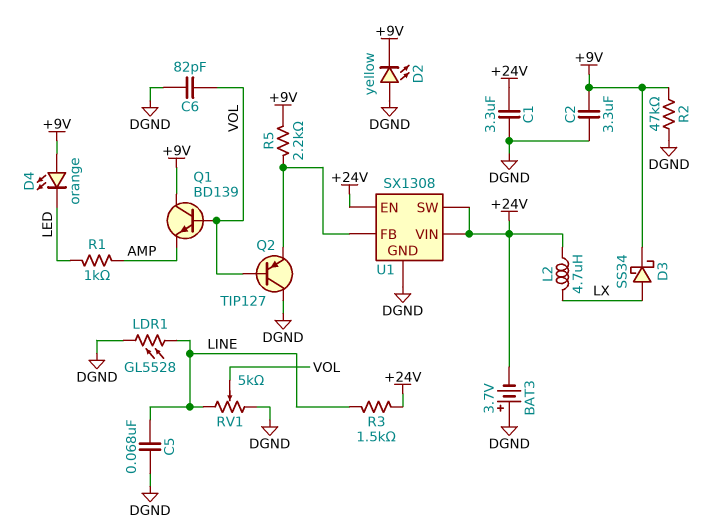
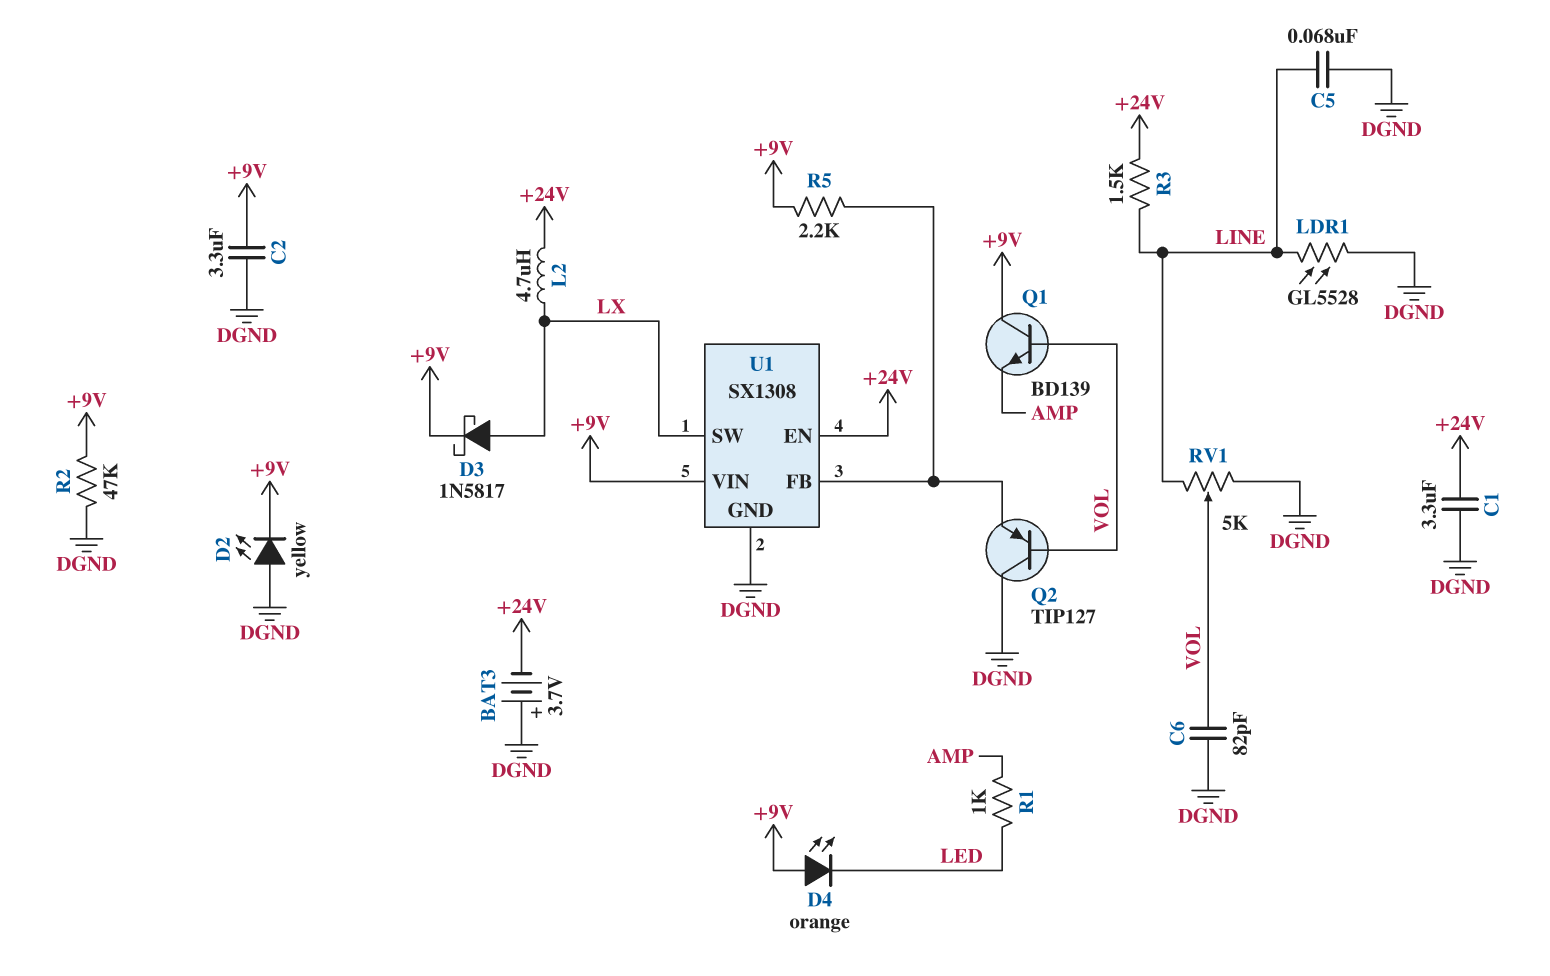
D3: schottky SS34 (A LX, K +9V) -> schottky 1N5817 (A LX, K +9V)
U1 pin SW: +24V -> LX
U1 pin VIN: +24V -> +9V

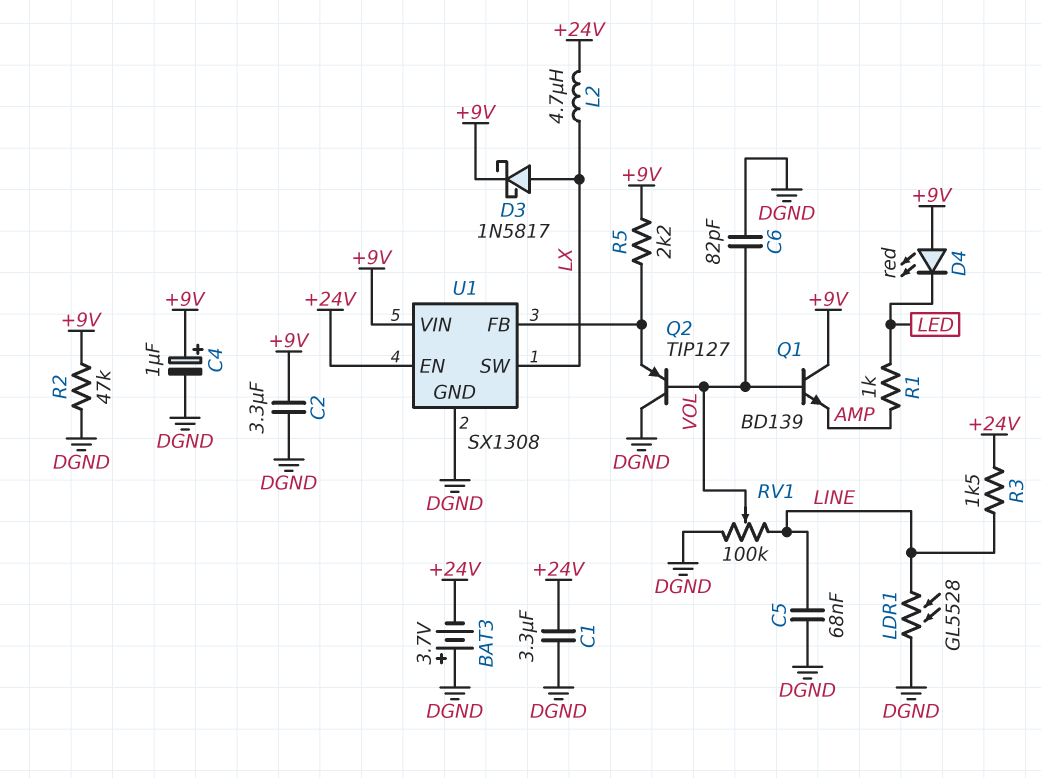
C4: none -> 1uF (plus +9V, minus DGND)
D2: LED yellow (A DGND, K +9V) -> none
D4: LED orange (A +9V, K LED) -> LED red (A +9V, K LED)
RV1: 5k (DGND, LINE, wiper VOL) -> 100k (DGND, LINE, wiper VOL)

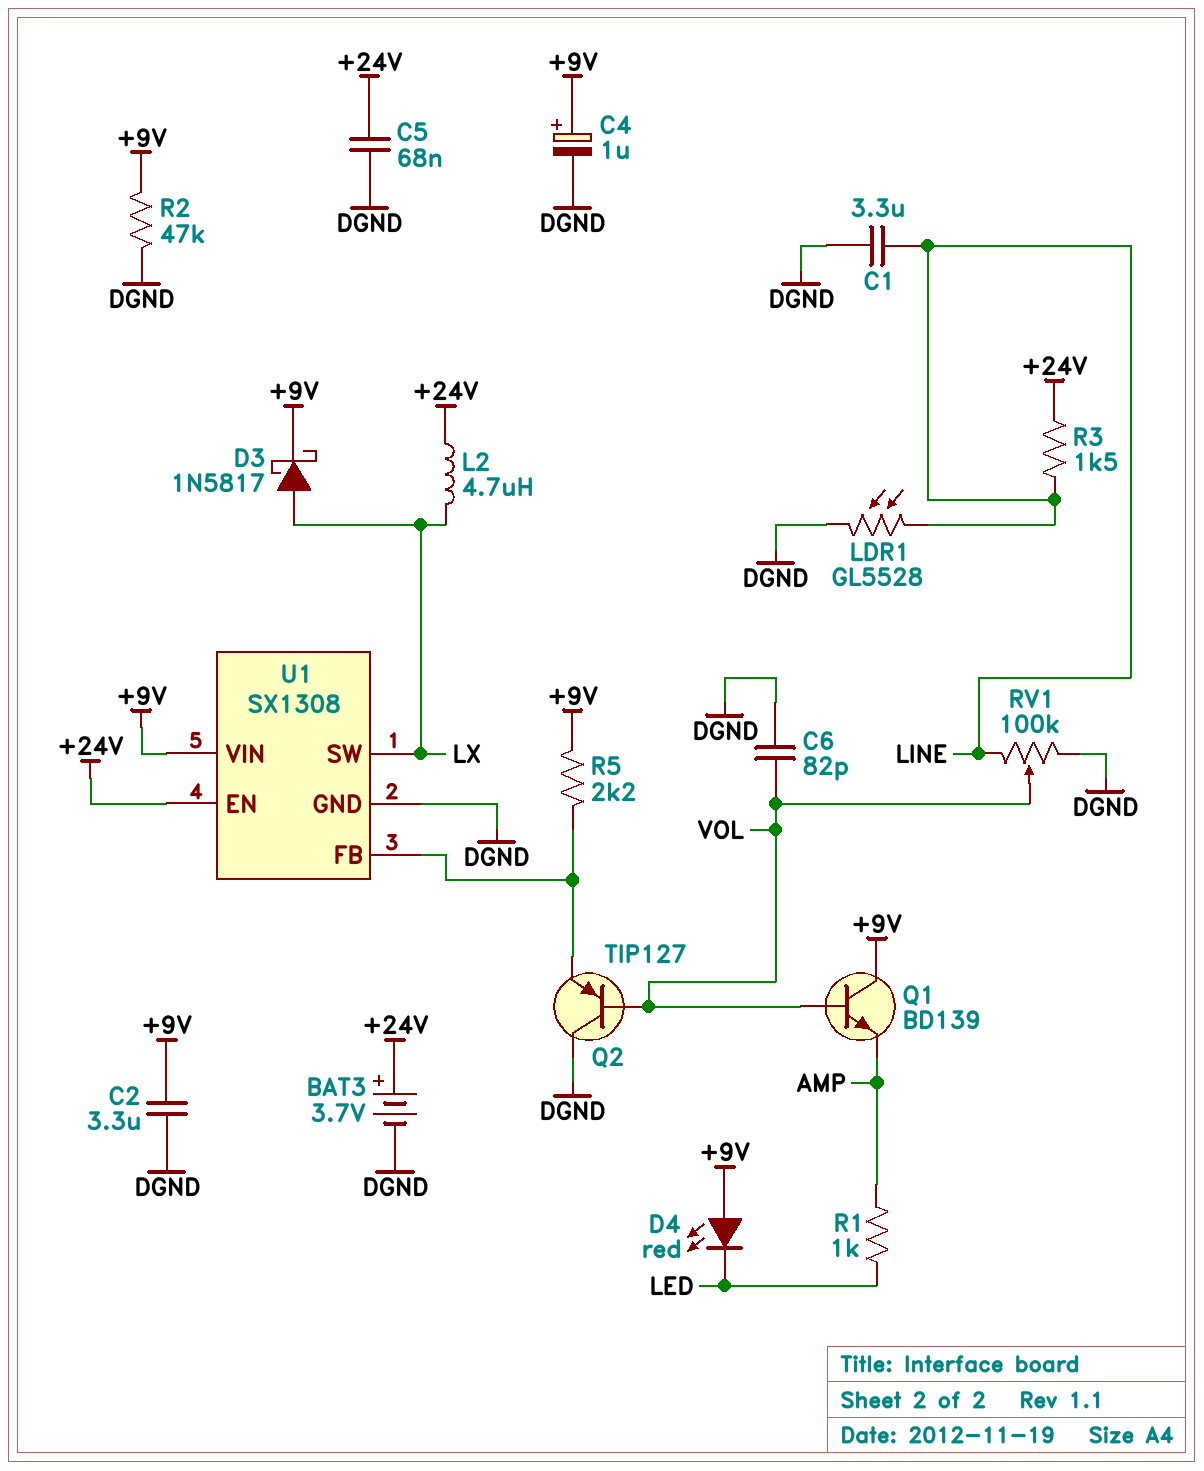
BAT3: 3.7V (plus DGND, minus +24V) -> 3.7V (plus +24V, minus DGND)
C1: 3.3uF (+24V, DGND) -> 3.3uF (DGND, LINE)
C5: 68nF (DGND, LINE) -> 68nF (+24V, DGND)

